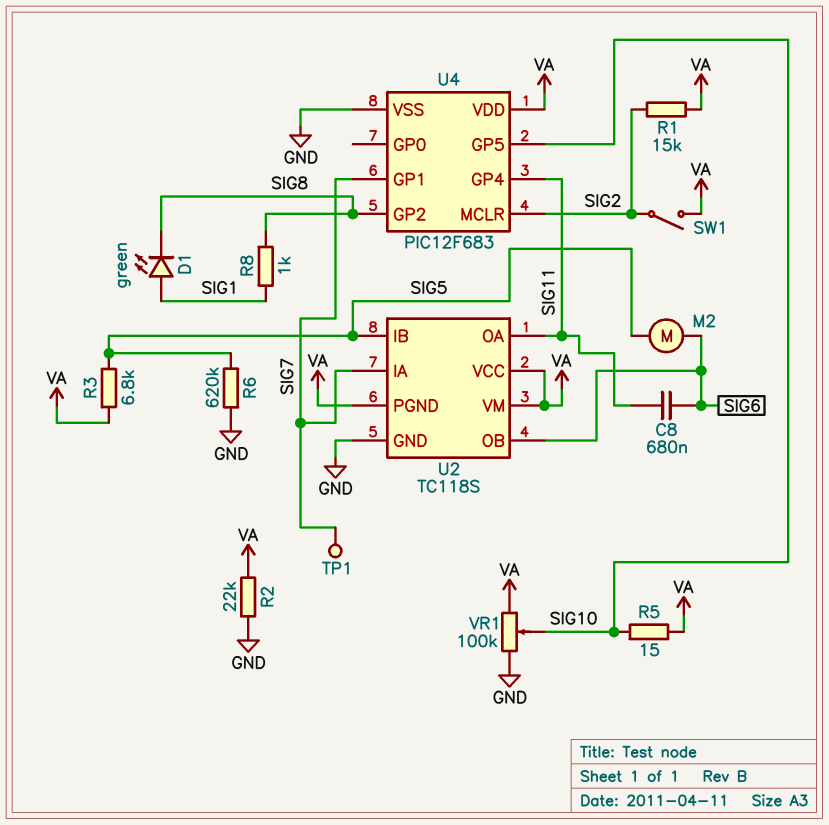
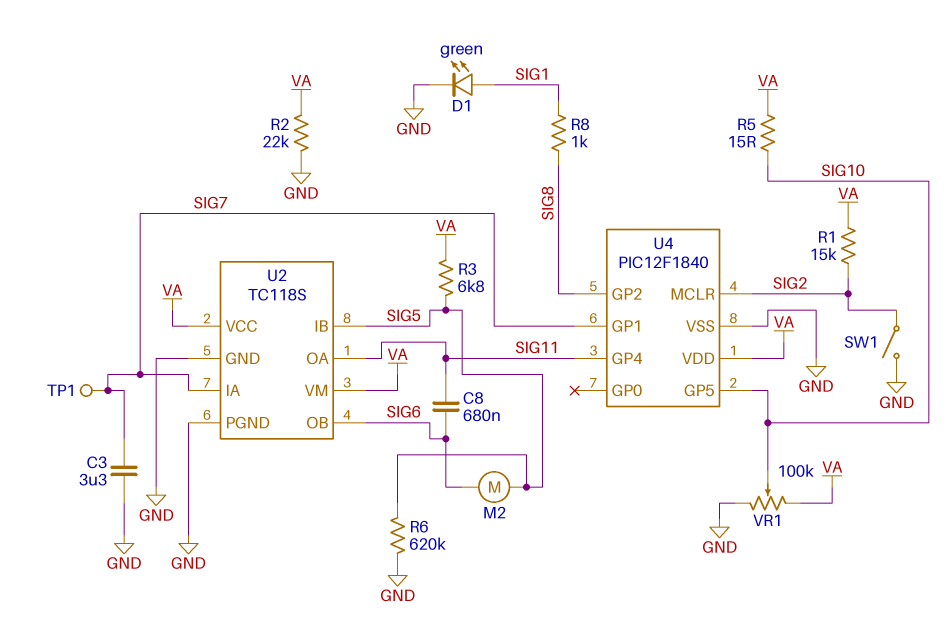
C3: none -> 3.3uF (GND, SIG7)
D1: LED green (A SIG1, K SIG8) -> LED green (A SIG1, K GND)
SW1: switch (SIG2, VA) -> switch (GND, SIG2)
U2 pin PGND: VA -> GND
U4: PIC12F683 -> PIC12F1840

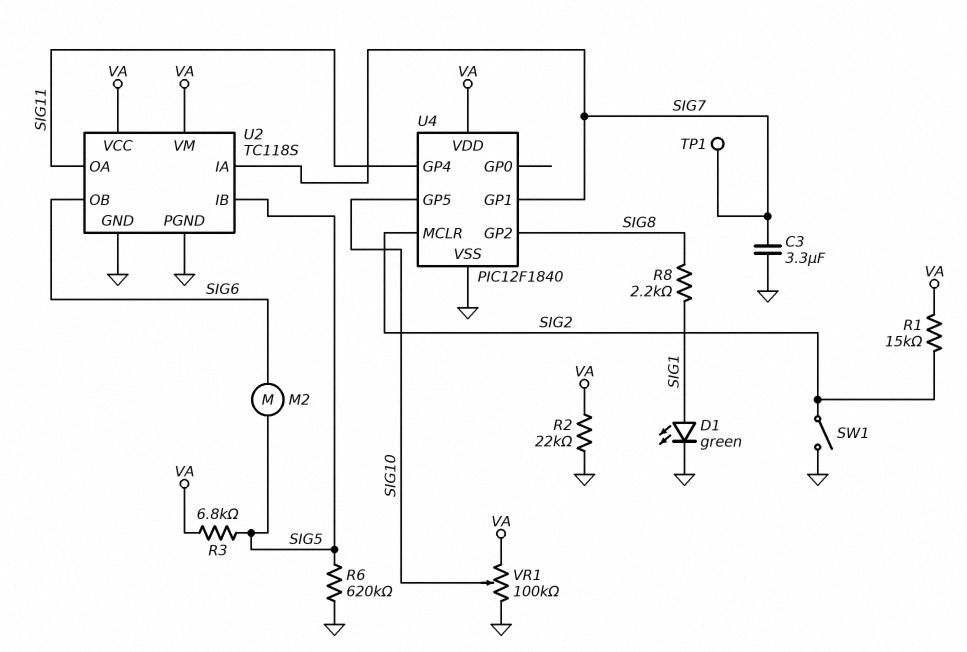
C8: 680nF (SIG6, SIG11) -> none
R5: 15 (SIG10, VA) -> none
R8: 1k (SIG1, SIG8) -> 2.2k (SIG1, SIG8)

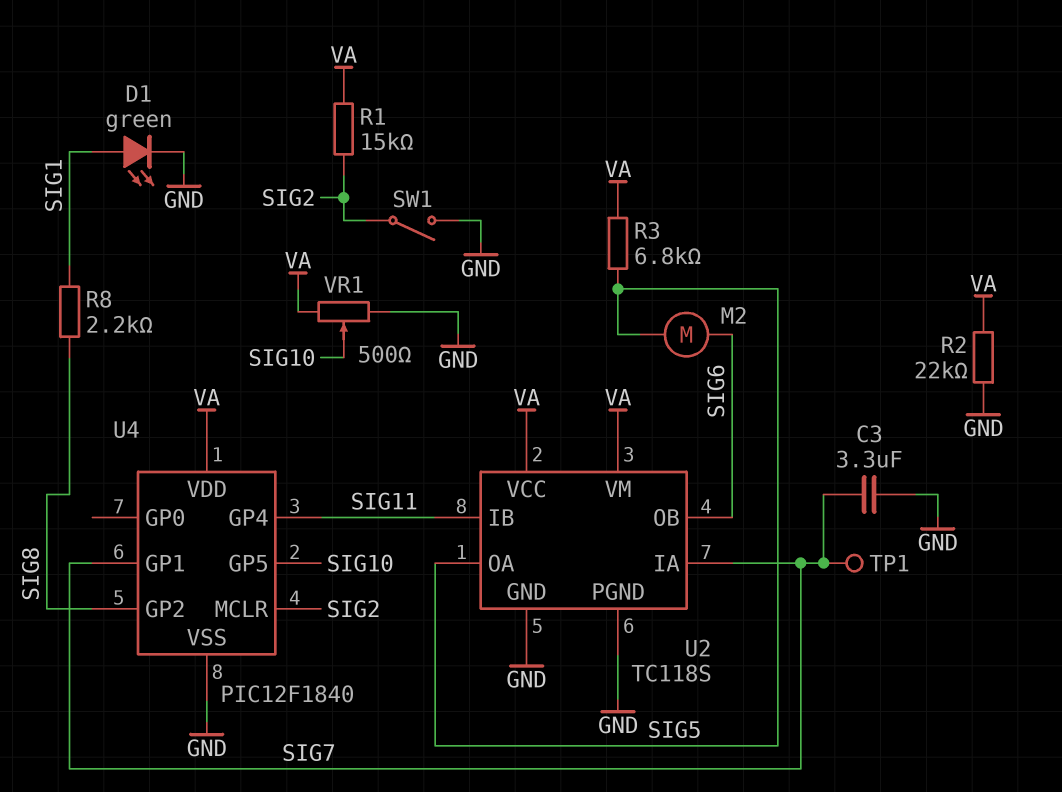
R6: 620k (GND, SIG5) -> none
U2 pin IB: SIG5 -> SIG11
U2 pin OA: SIG11 -> SIG5
VR1: 100k (GND, VA, wiper SIG10) -> 500 (GND, VA, wiper SIG10)

